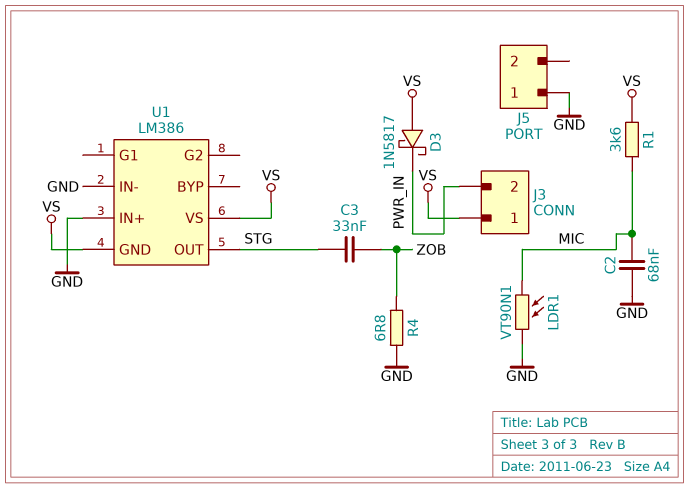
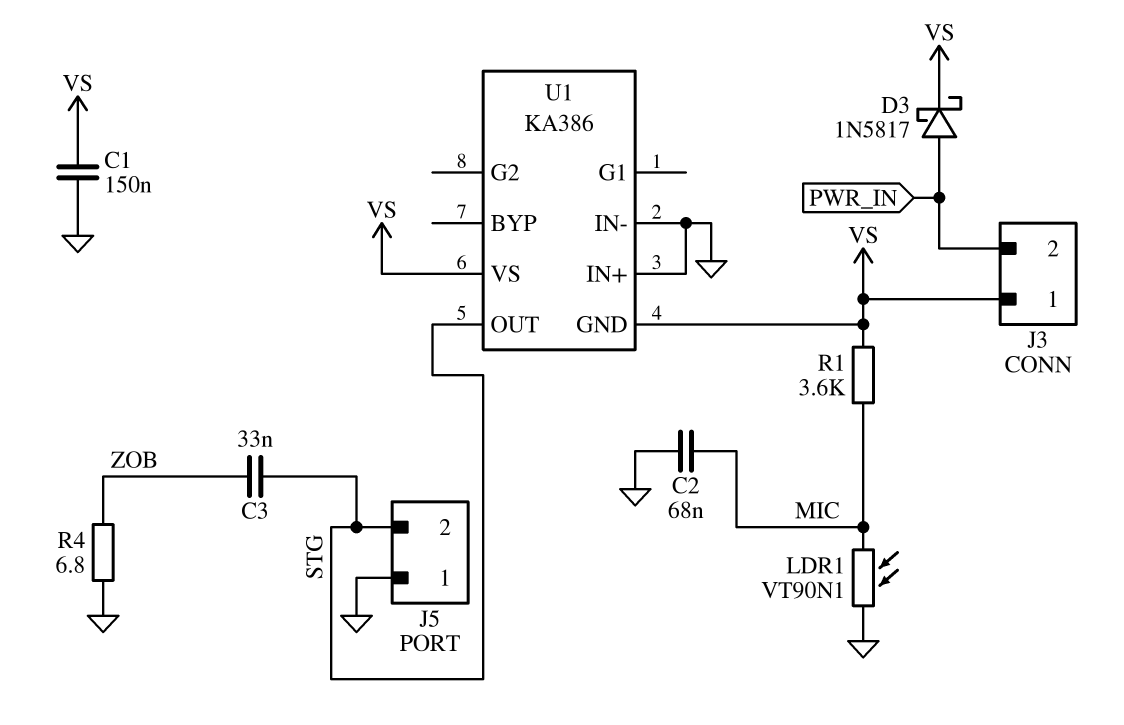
C1: none -> 150nF (GND, VS)
D3: schottky 1N5817 (A VS, K PWR_IN) -> schottky 1N5817 (A PWR_IN, K VS)
J5 pin 2: none -> STG
U1: LM386 -> KA386

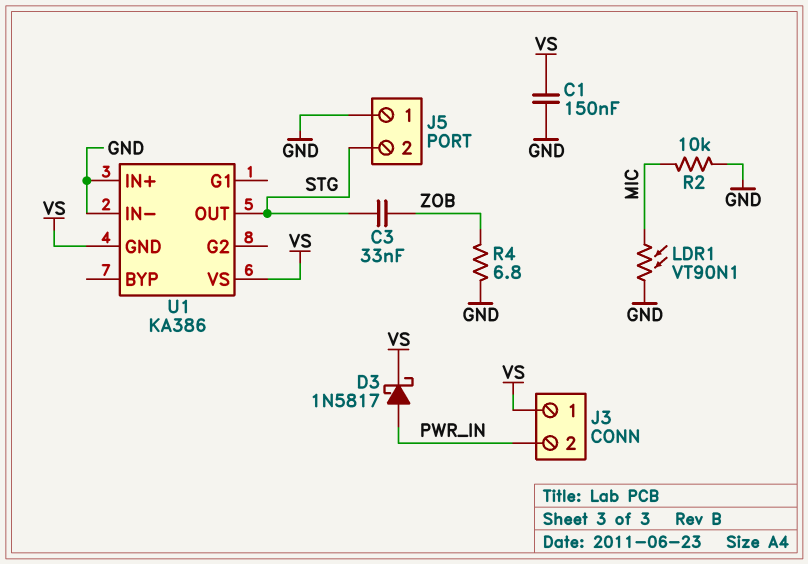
C2: 68nF (GND, MIC) -> none
R1: 3.6k (MIC, VS) -> none
R2: none -> 10k (GND, MIC)

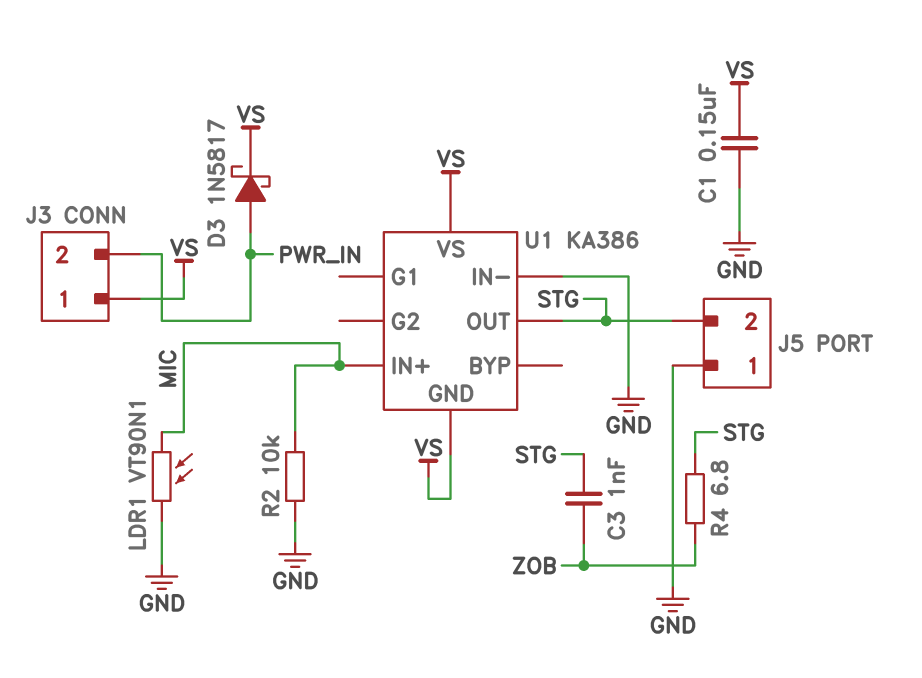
C3: 33nF (STG, ZOB) -> 1nF (STG, ZOB)
R4: 6.8 (GND, ZOB) -> 6.8 (STG, ZOB)
U1 pin IN+: GND -> MIC

